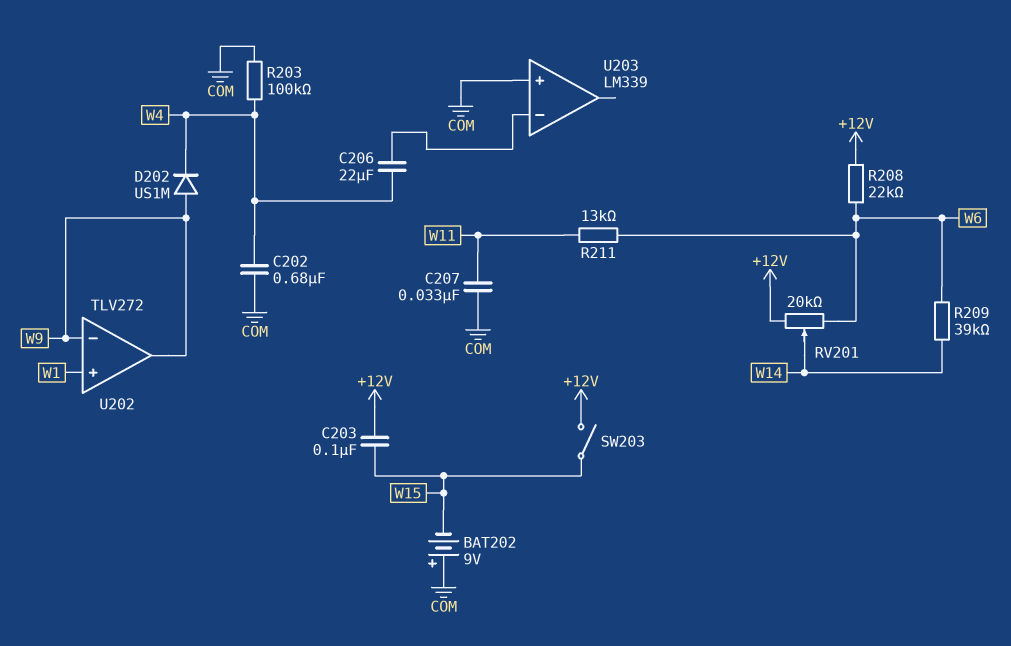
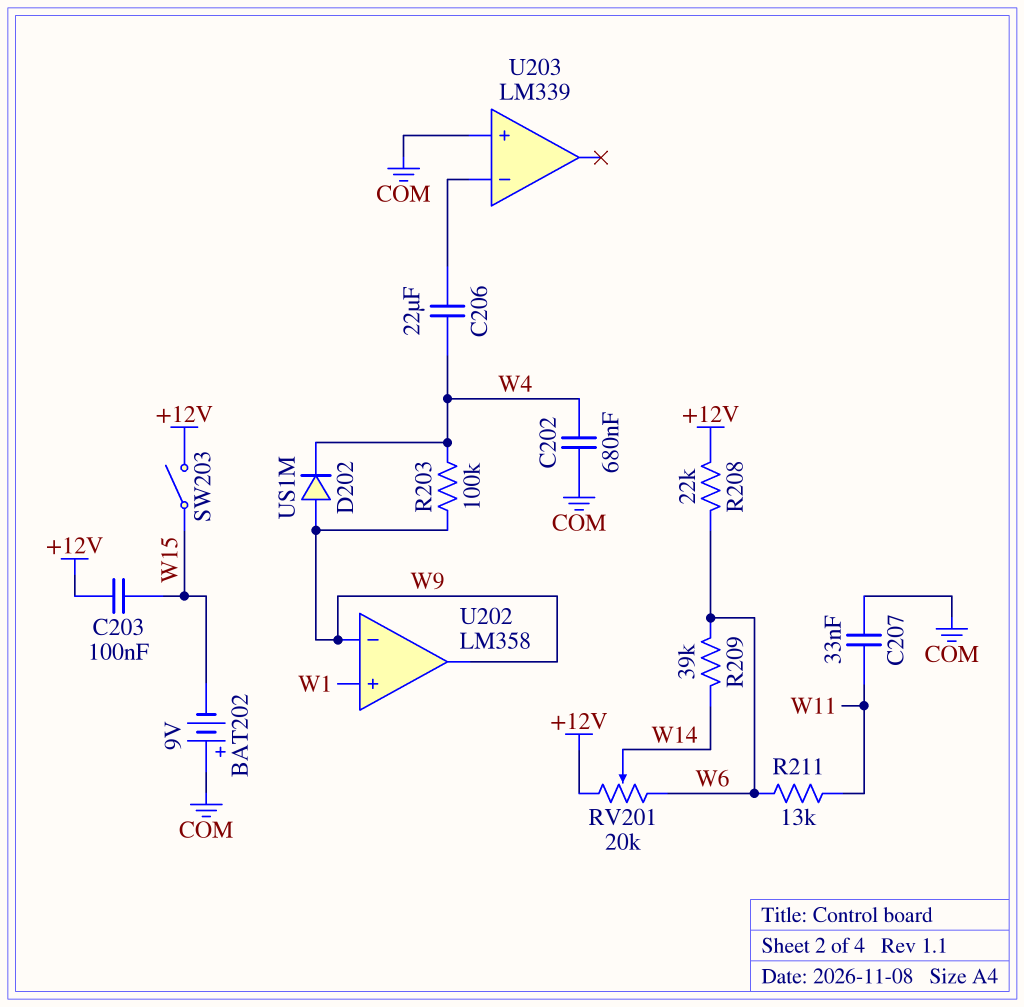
R203: 100k (COM, W4) -> 100k (W4, W9)
U202: TLV272 -> LM358

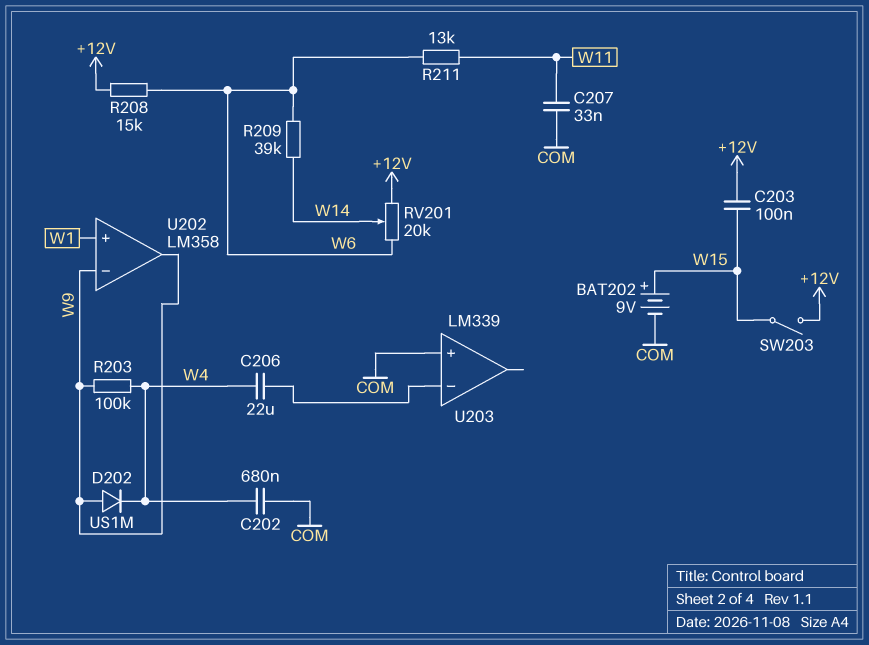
BAT202: 9V (plus COM, minus W15) -> 9V (plus W15, minus COM)
R208: 22k (+12V, W6) -> 15k (+12V, W6)

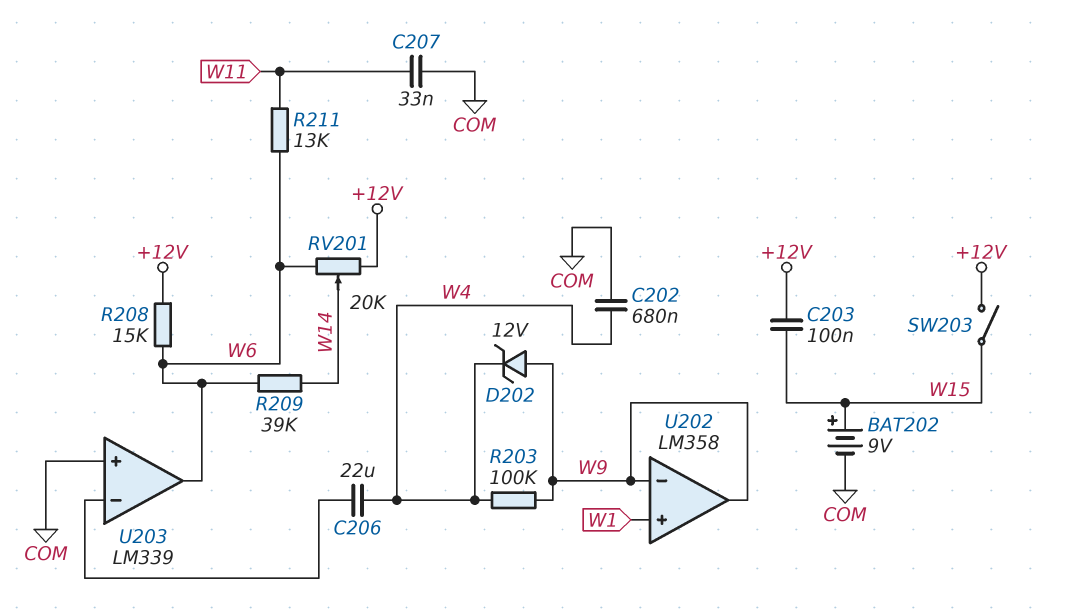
D202: diode US1M (A W9, K W4) -> zener 12V (A W9, K W4)
U203 pin out: none -> W6

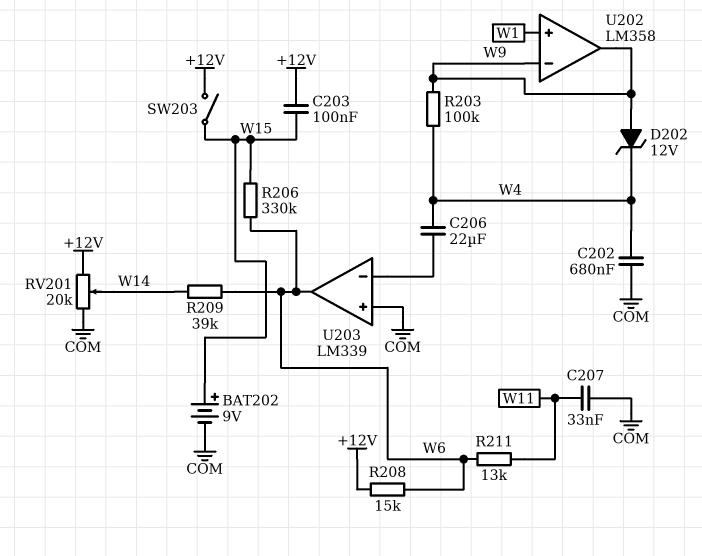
R206: none -> 330k (W6, W15)
RV201: 20k (+12V, W6, wiper W14) -> 20k (+12V, COM, wiper W14)

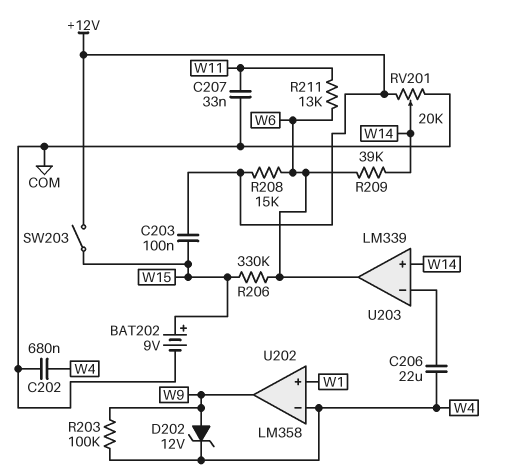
U202 pin in-: W9 -> W4
U203 pin in+: COM -> W14

